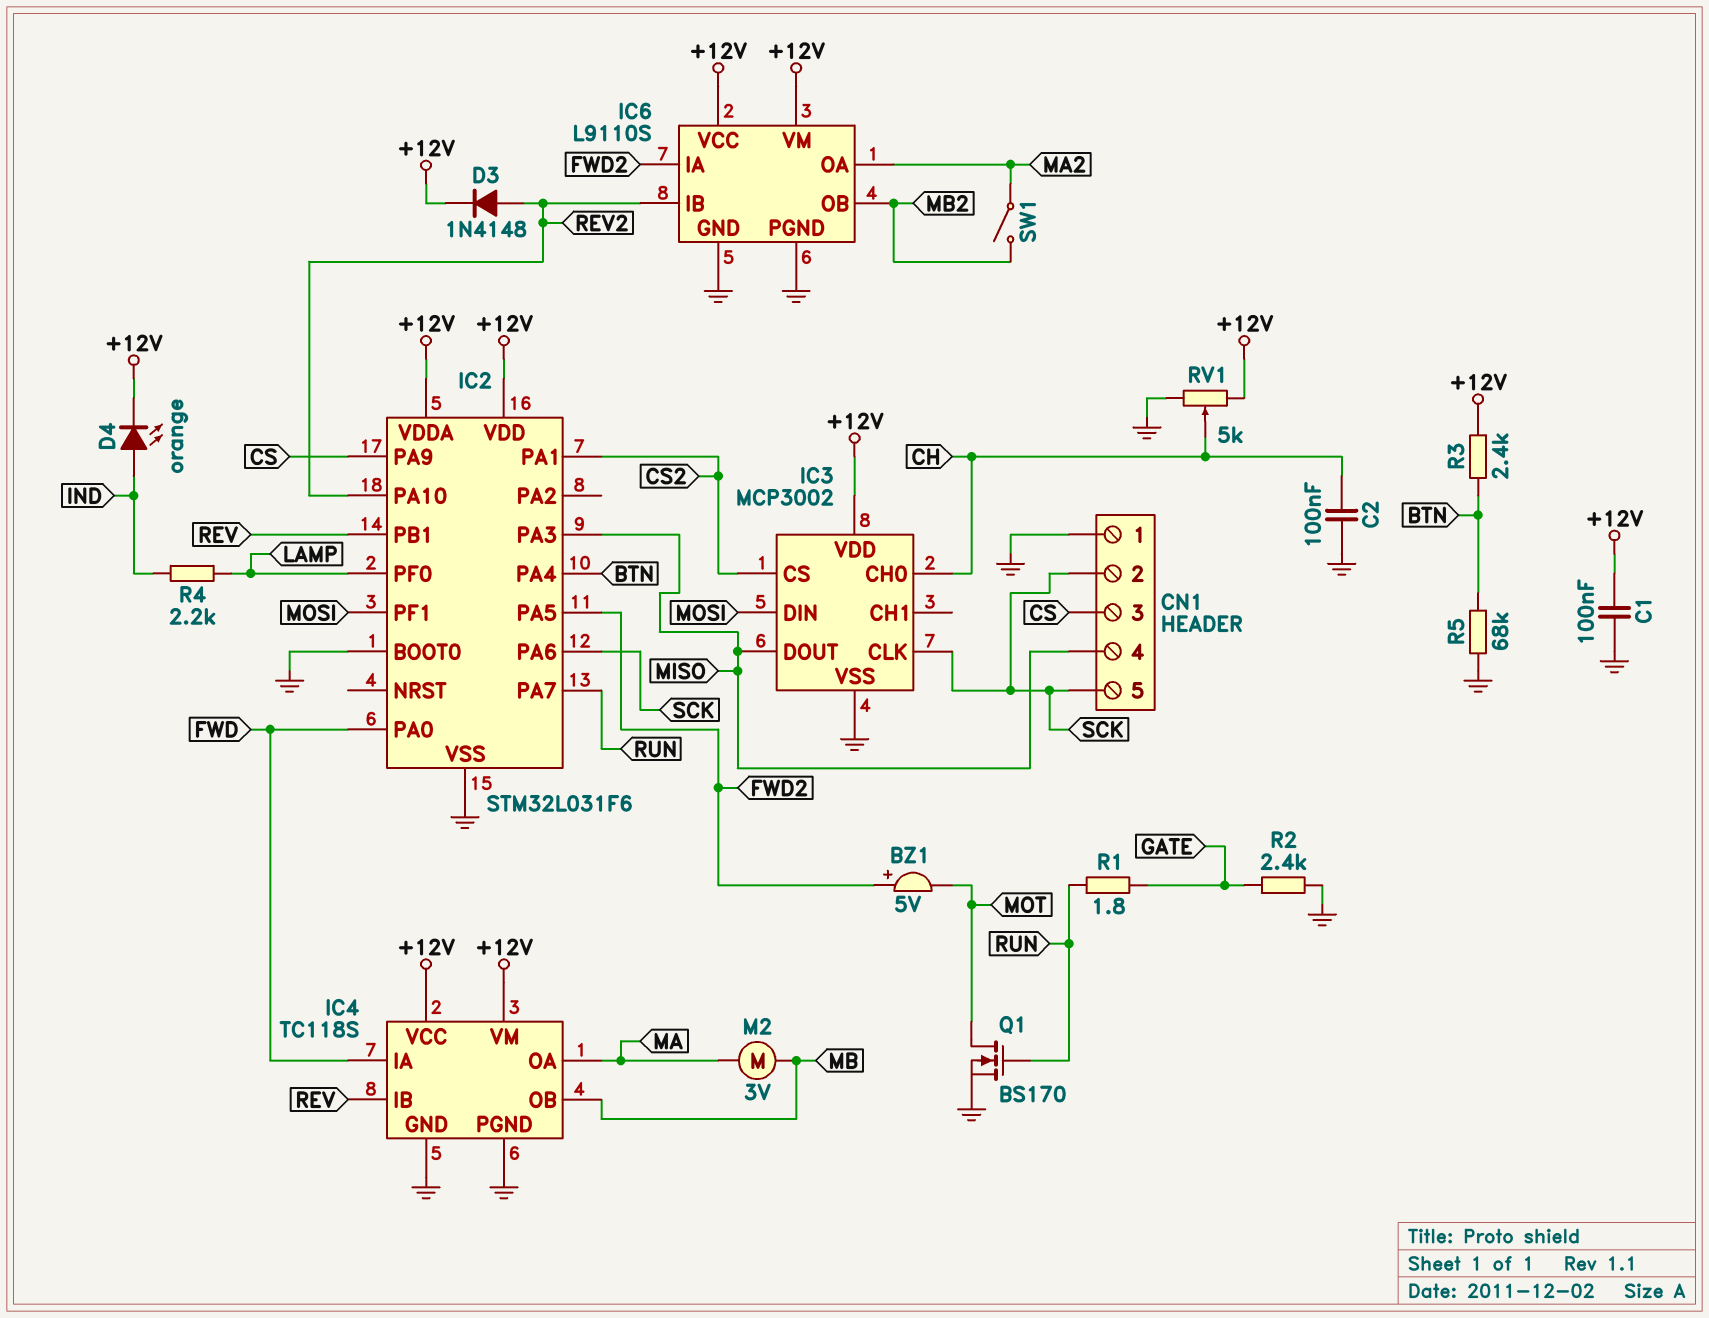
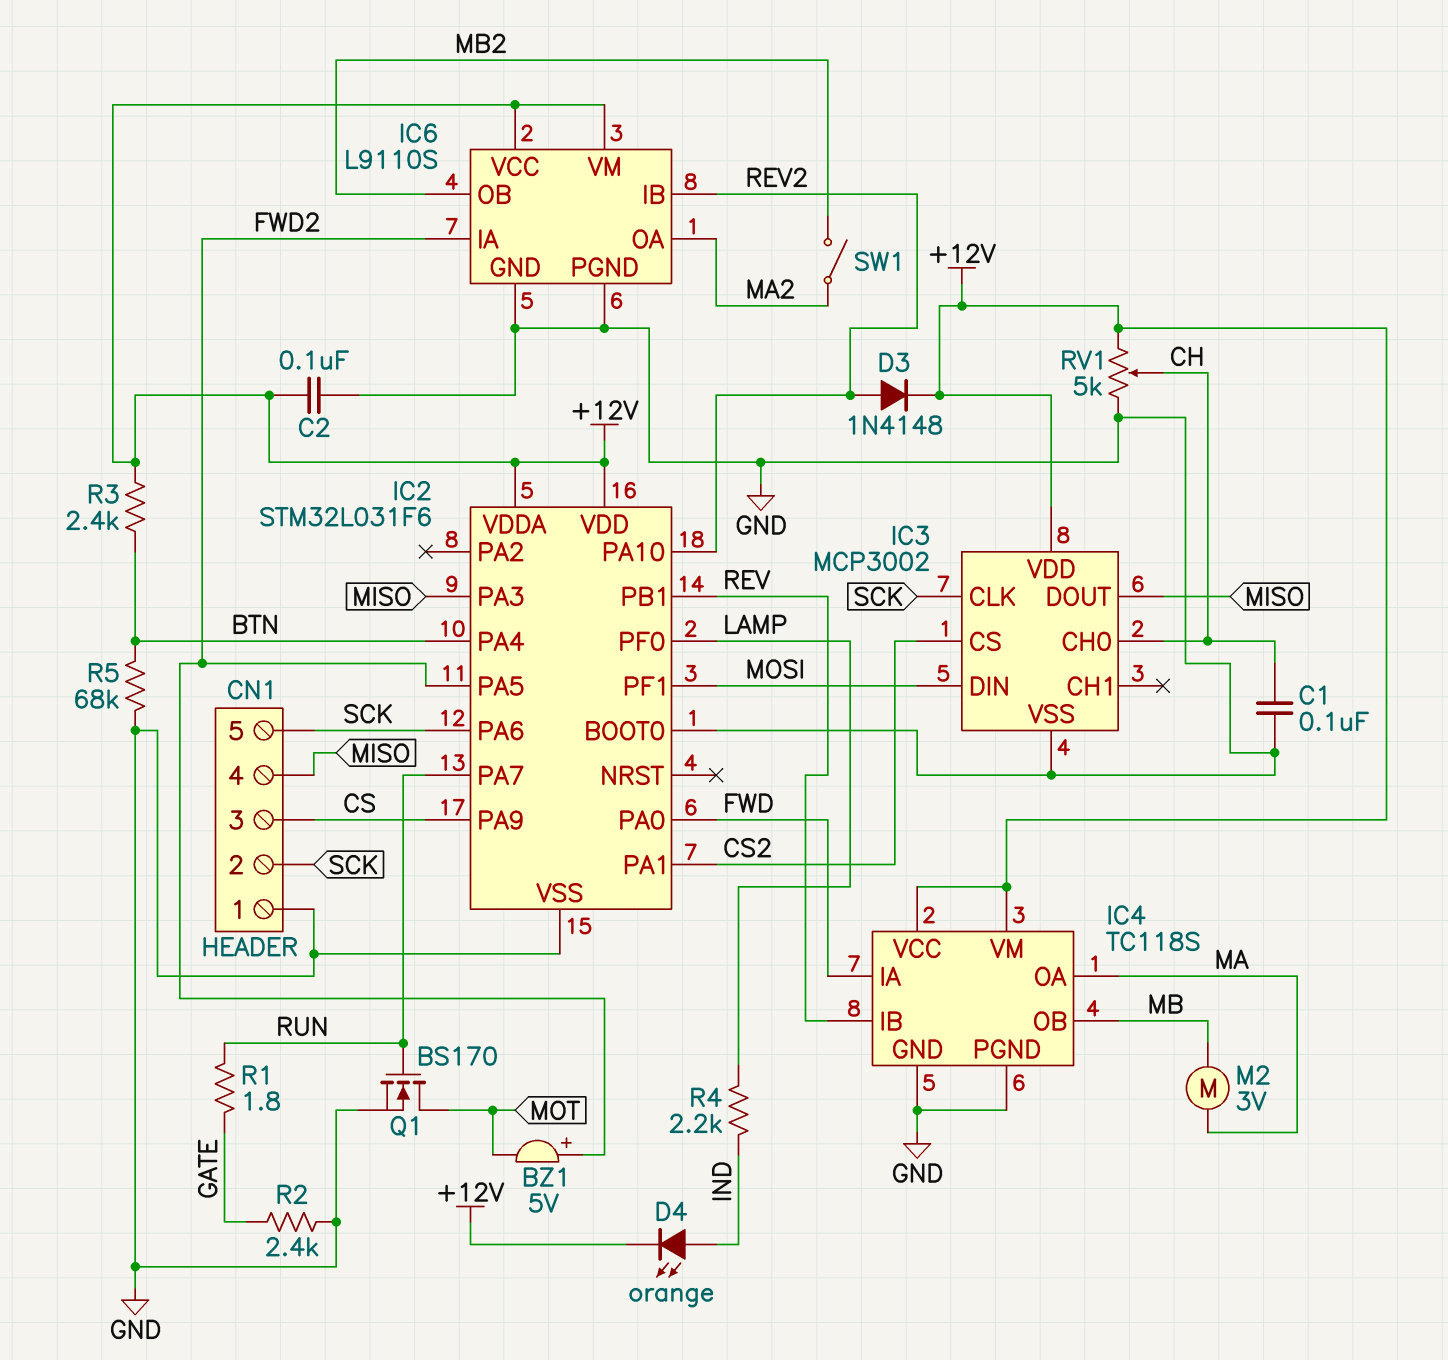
C1: 100nF (+12V, GND) -> 100nF (CH, GND)
C2: 100nF (CH, GND) -> 100nF (+12V, GND)

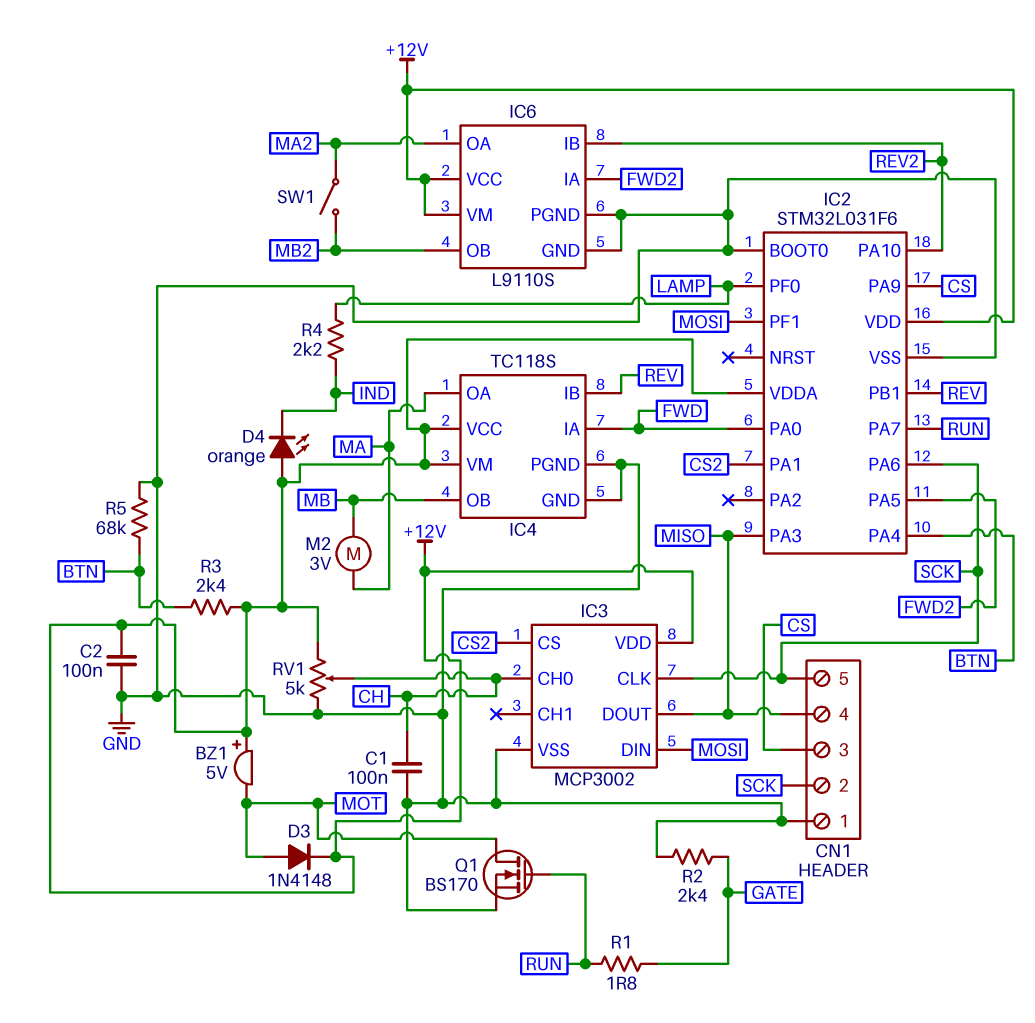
BZ1: buzzer 5V (plus FWD2, minus MOT) -> buzzer 5V (plus +12V, minus MOT)
D3: diode 1N4148 (A REV2, K +12V) -> diode 1N4148 (A MOT, K +12V)
D4: LED orange (A IND, K +12V) -> LED orange (A +12V, K IND)

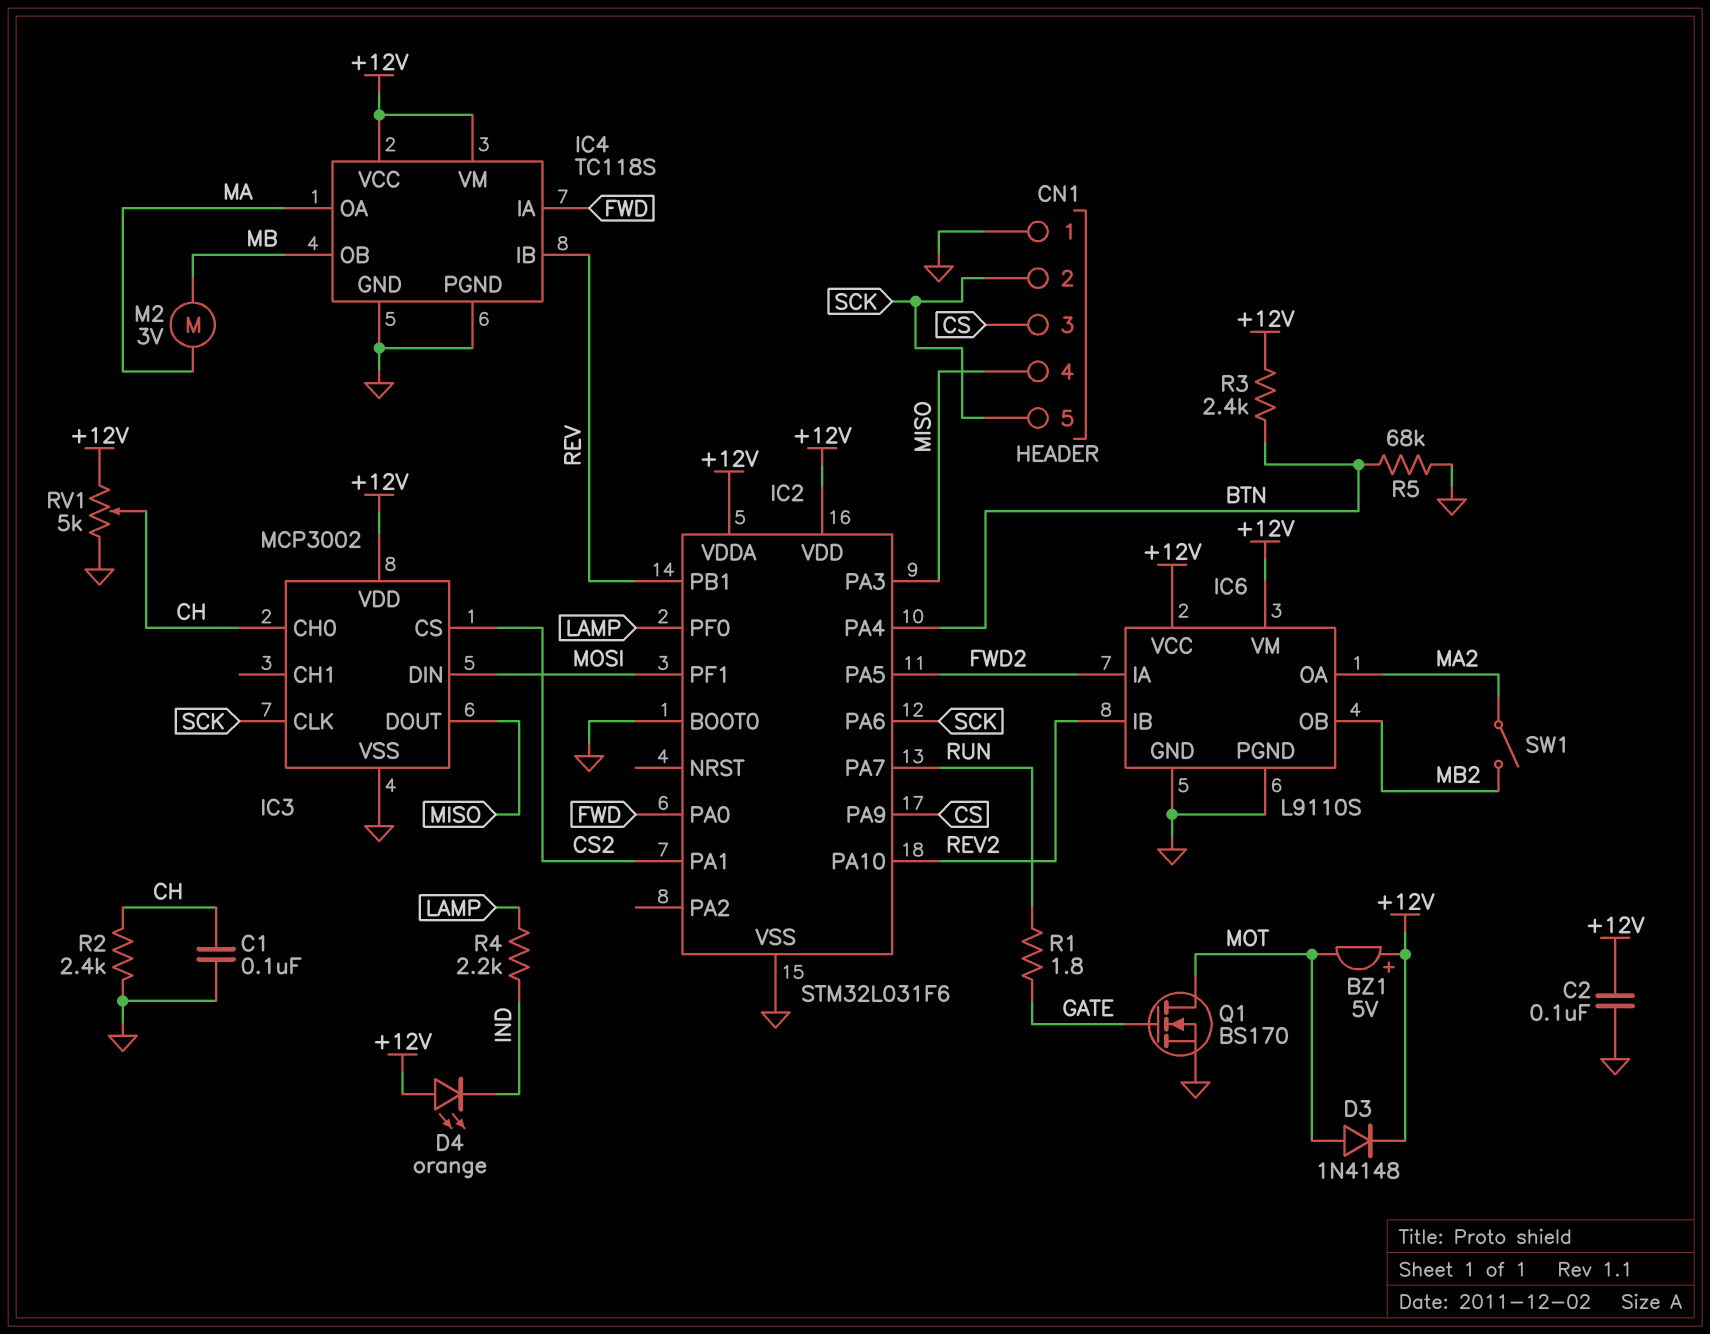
Q1: NMOS BS170 (G RUN, D MOT, S GND) -> NMOS BS170 (G GATE, D MOT, S GND)
R2: 2.4k (GATE, GND) -> 2.4k (CH, GND)

